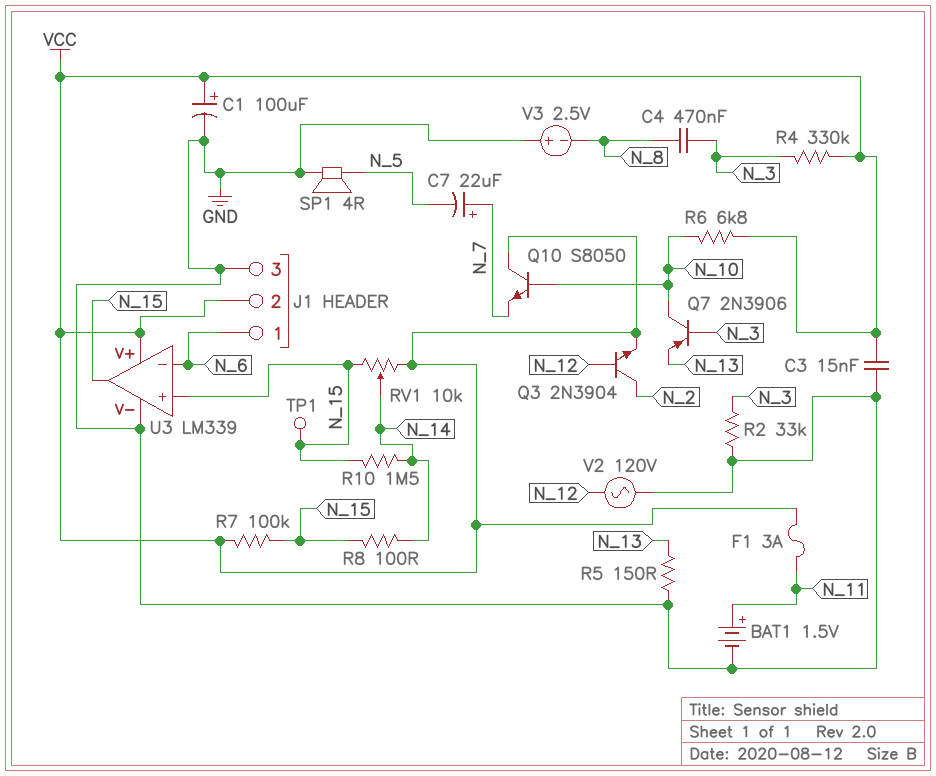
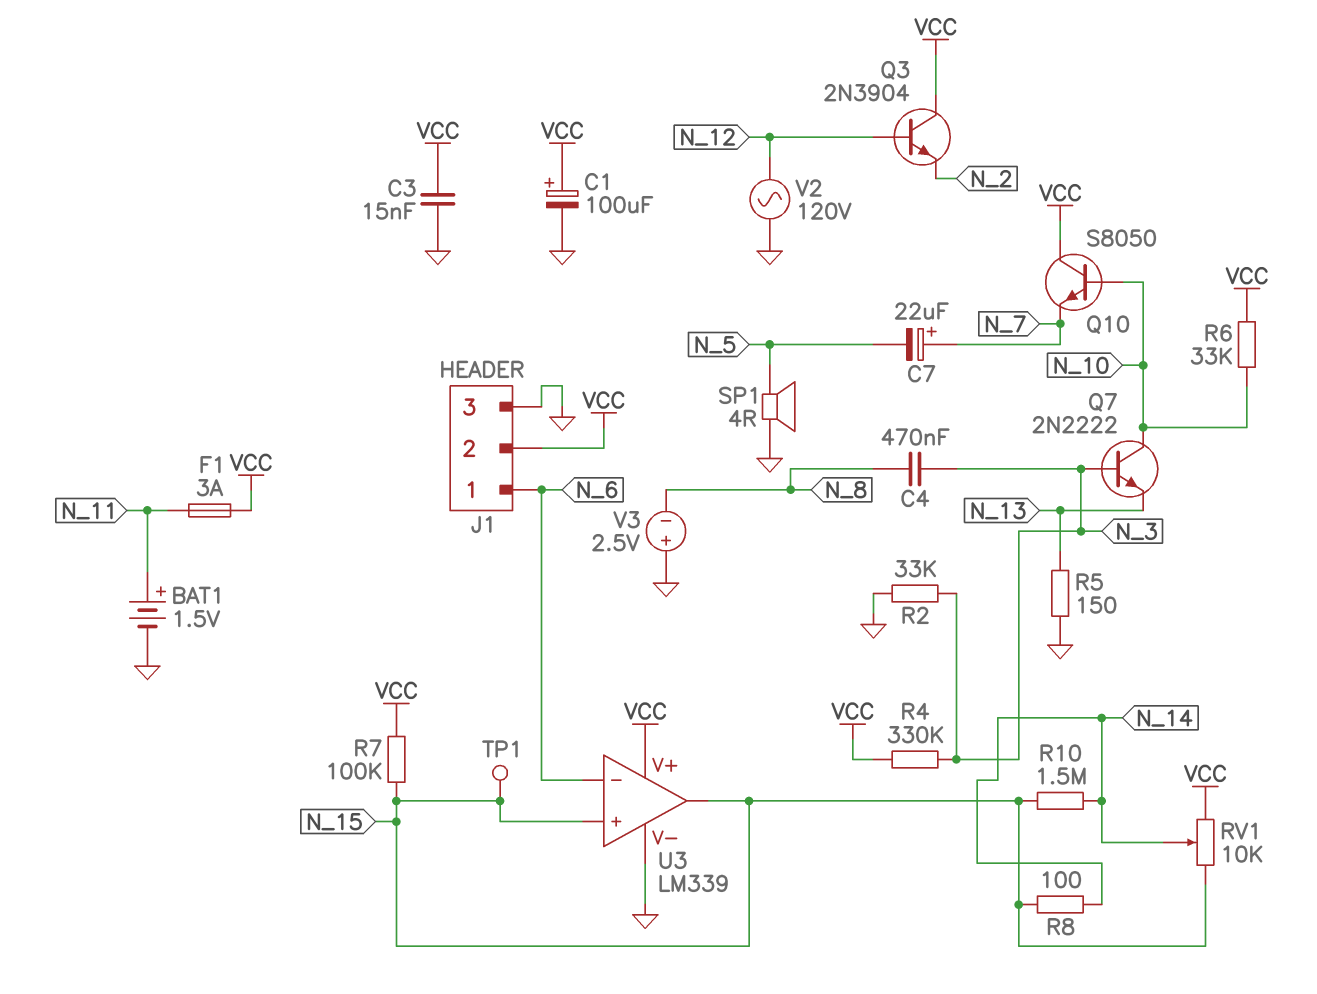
Q3: NPN 2N3904 (B N_12, C N_2, E VCC) -> NPN 2N3904 (B N_12, C VCC, E N_2)
Q7: PNP 2N3906 (B N_3, C N_10, E N_13) -> NPN 2N2222 (B N_3, C N_10, E N_13)
R6: 6.8k (N_10, VCC) -> 33k (N_10, VCC)

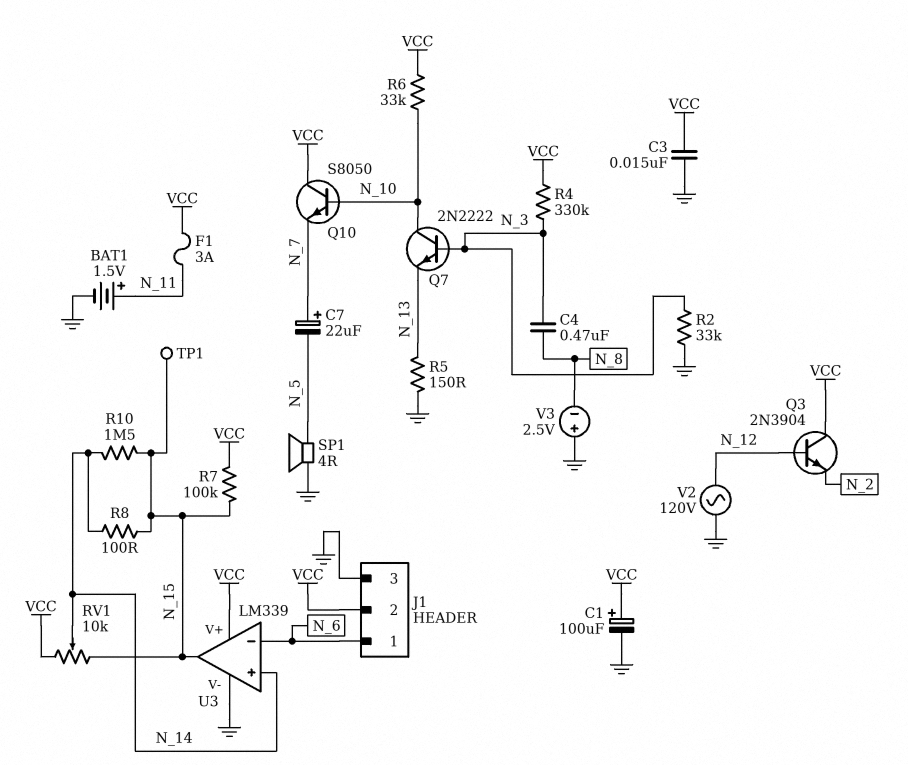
U3 pin in+: N_15 -> N_14

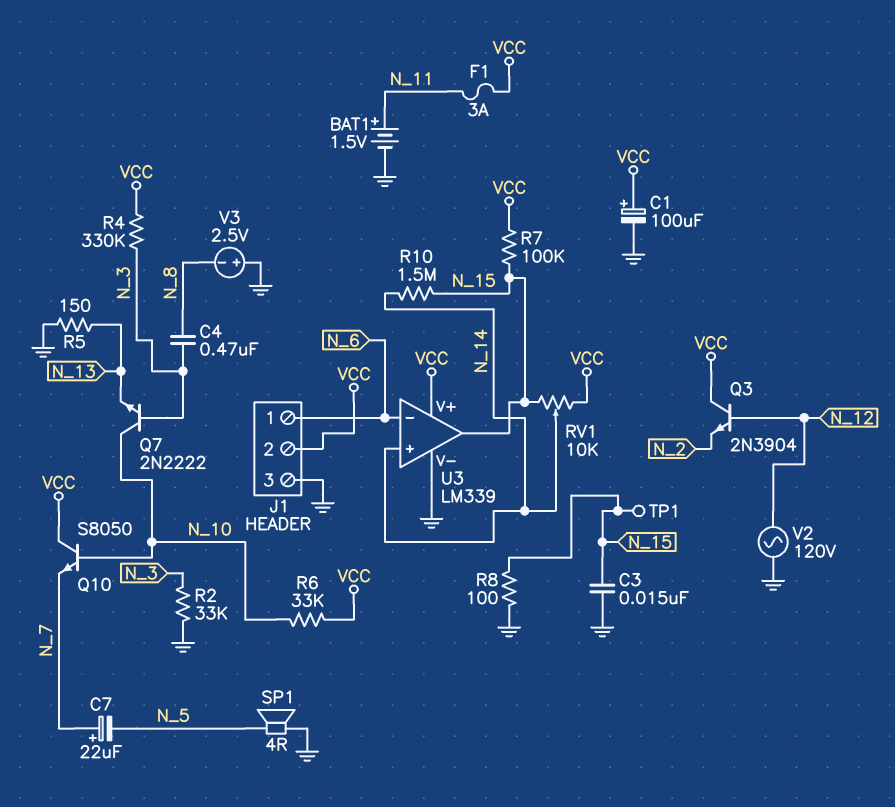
C3: 15nF (GND, VCC) -> 15nF (GND, N_15)
R8: 100 (N_14, N_15) -> 100 (GND, N_15)

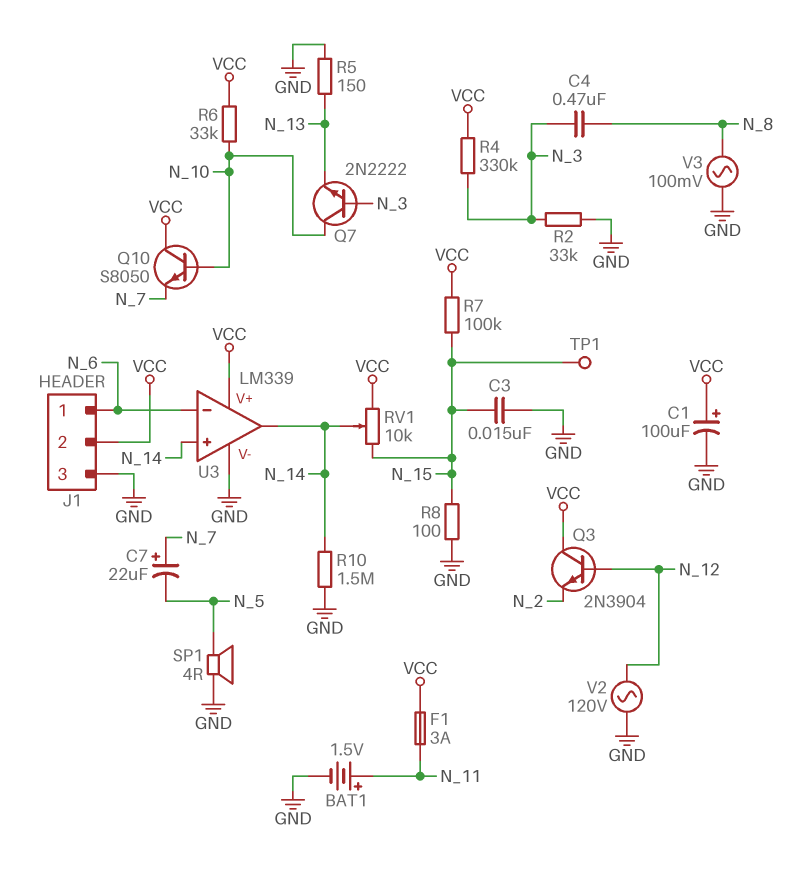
R10: 1.5M (N_14, N_15) -> 1.5M (GND, N_14)
U3 pin out: N_15 -> N_14
V3: 2.5V (plus GND, minus N_8) -> AC 100mV (GND, N_8)

